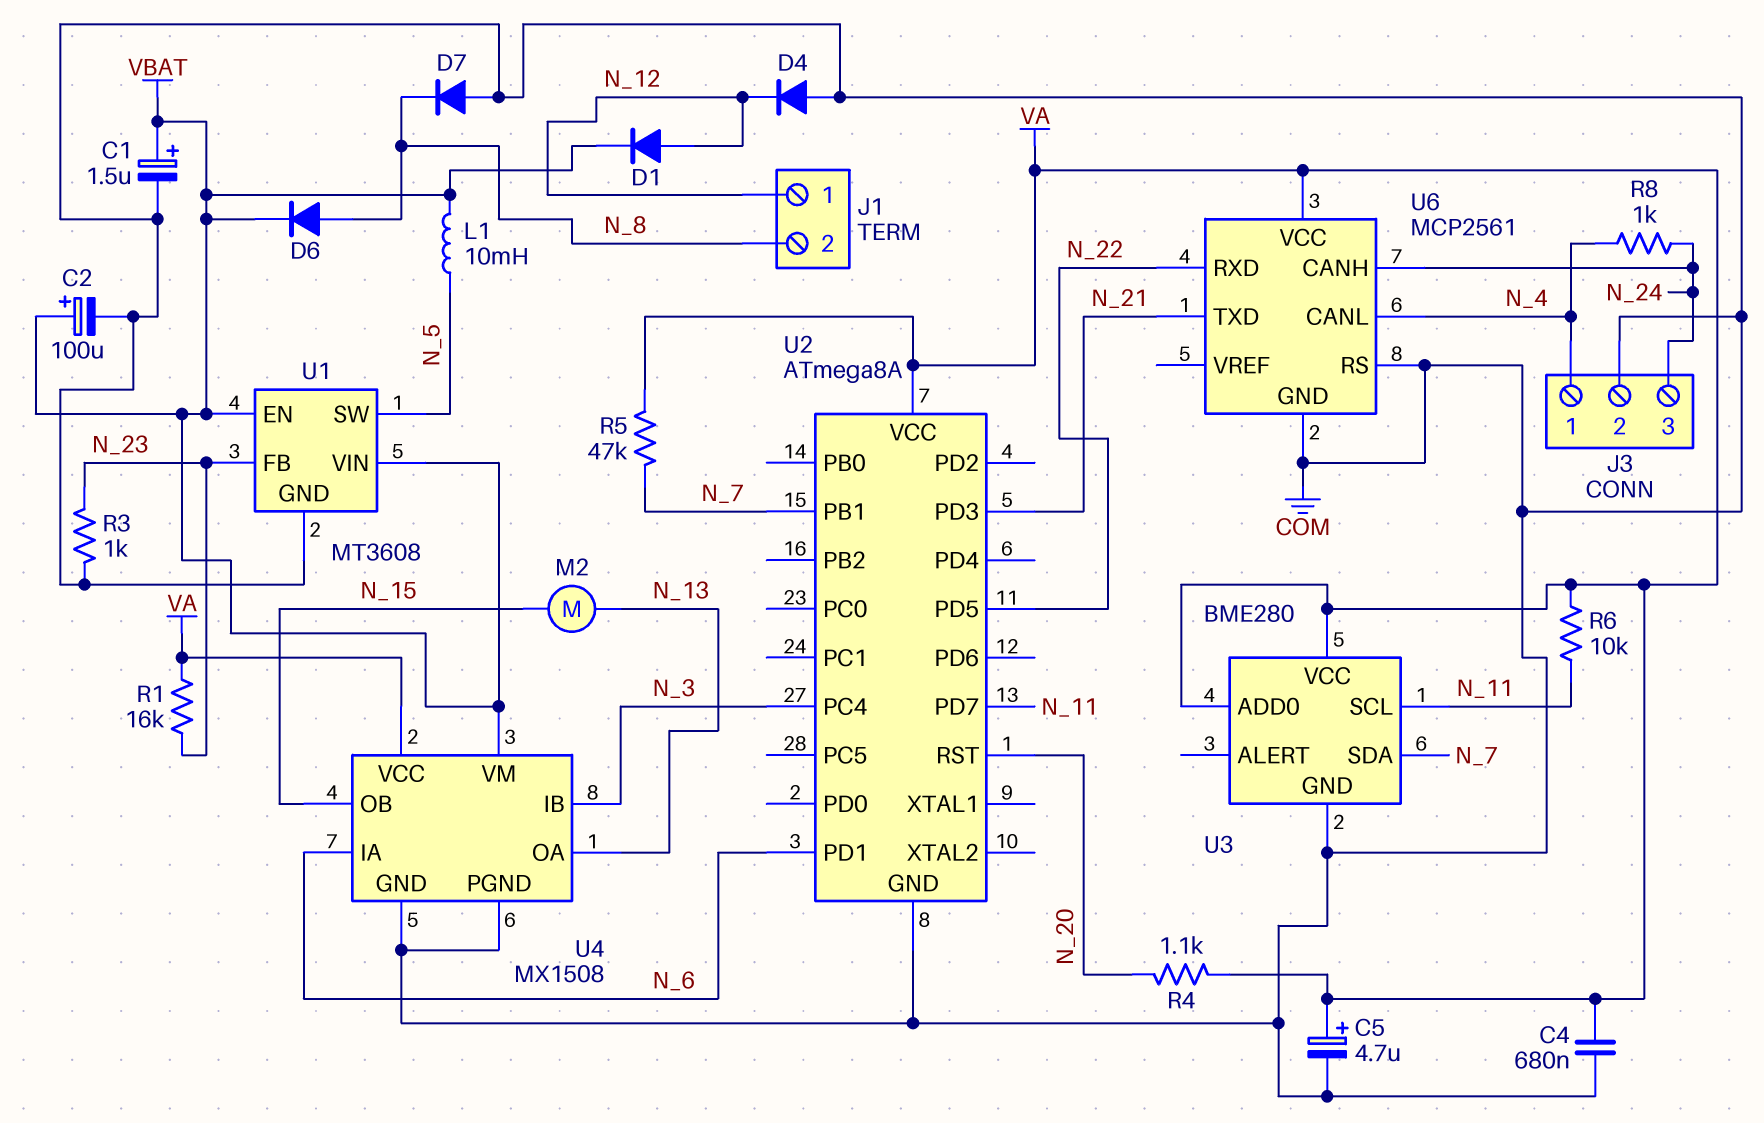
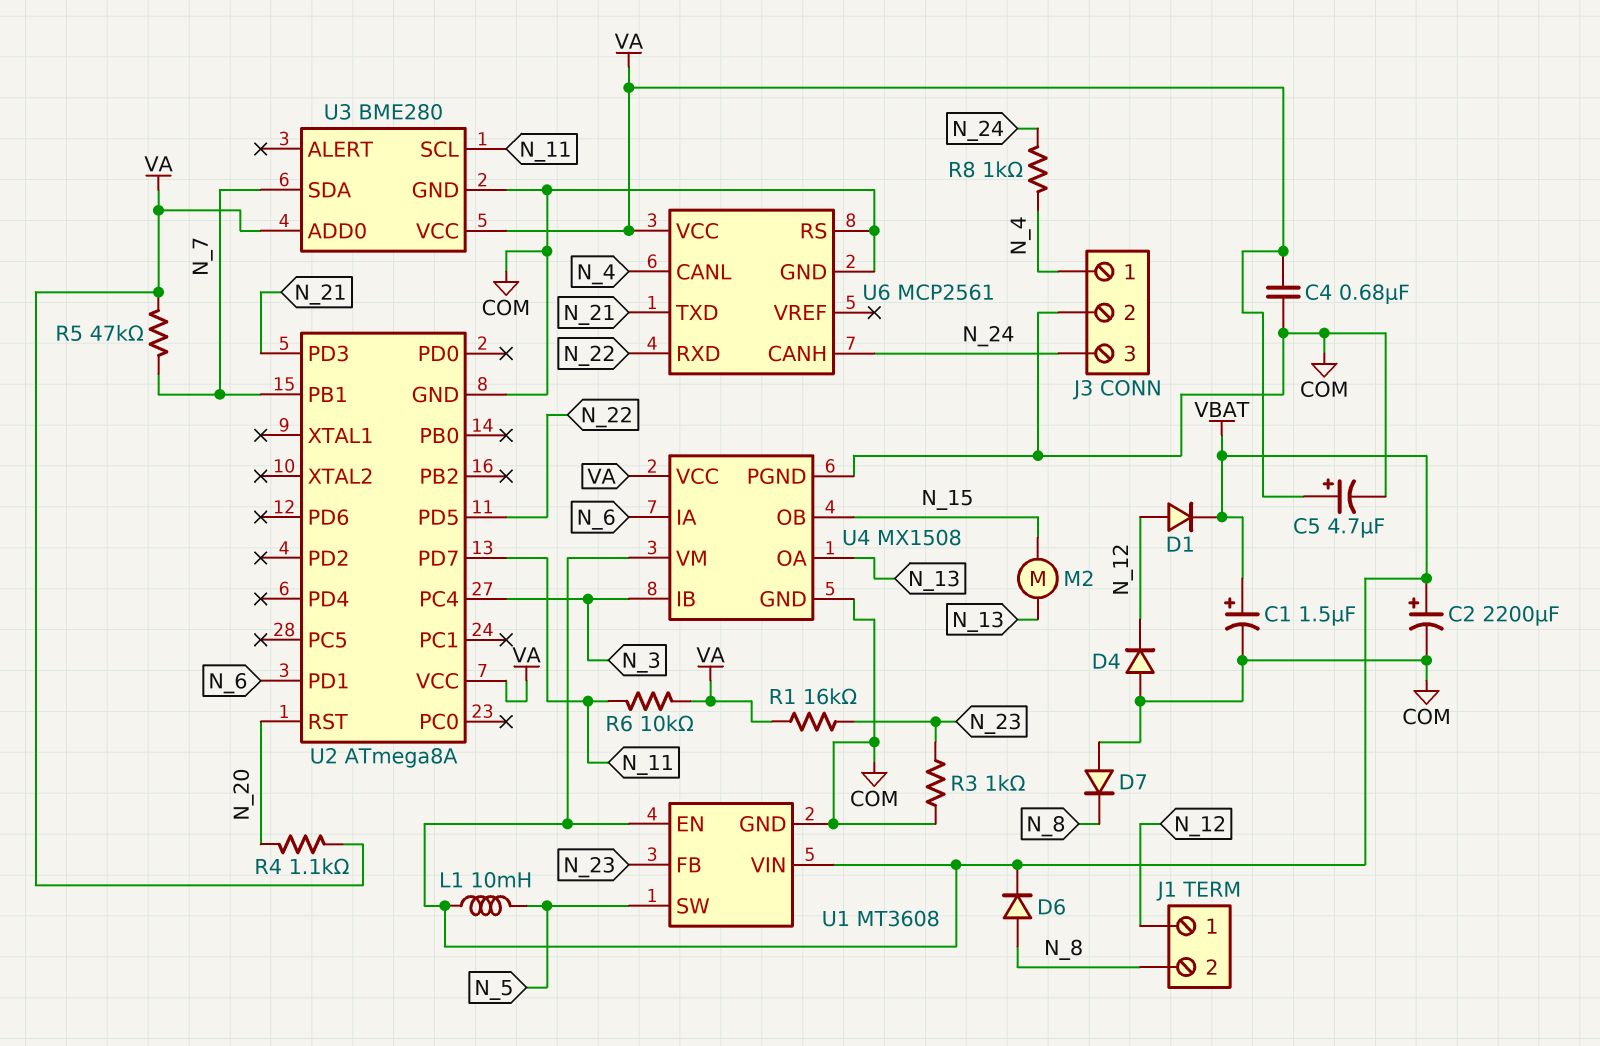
C2: 100uF (plus VBAT, minus COM) -> 2200uF (plus VBAT, minus COM)

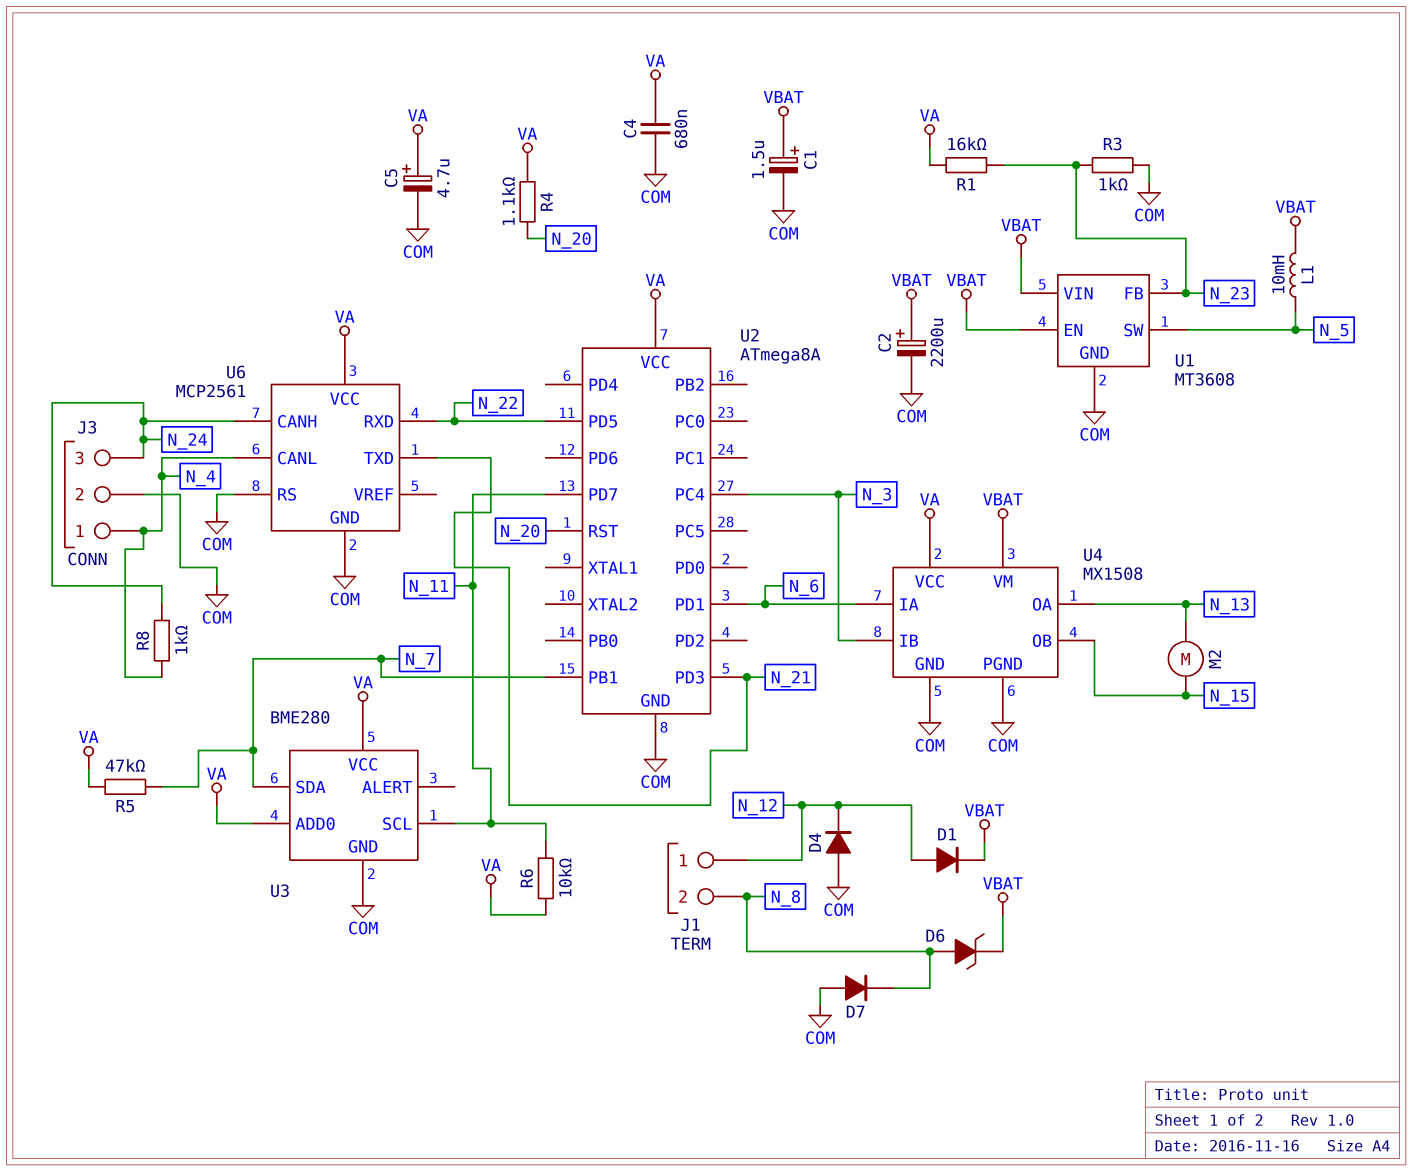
D6: diode (A N_8, K VBAT) -> zener (A N_8, K VBAT)

